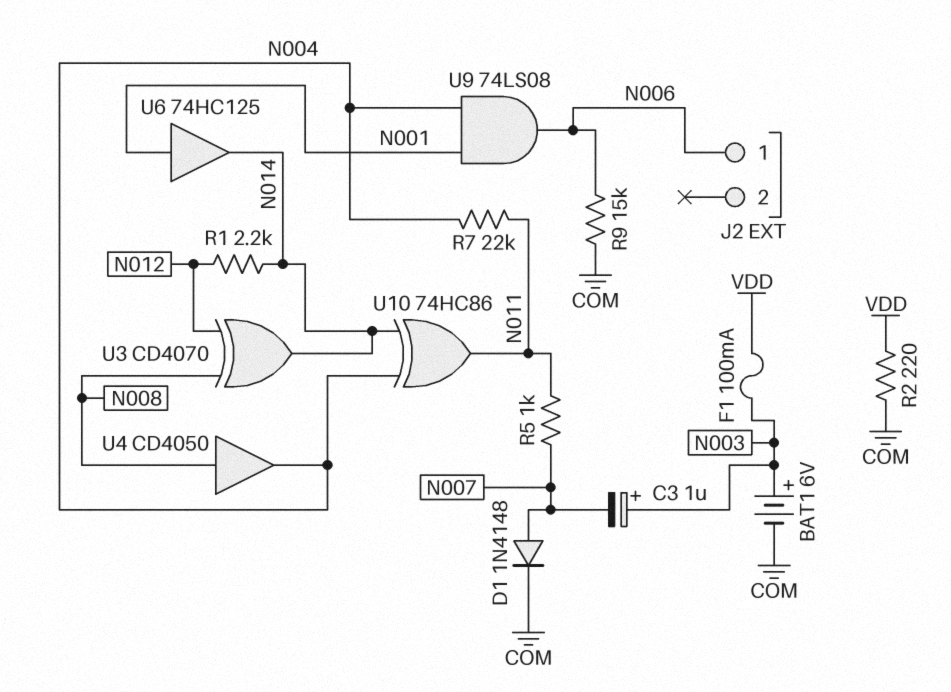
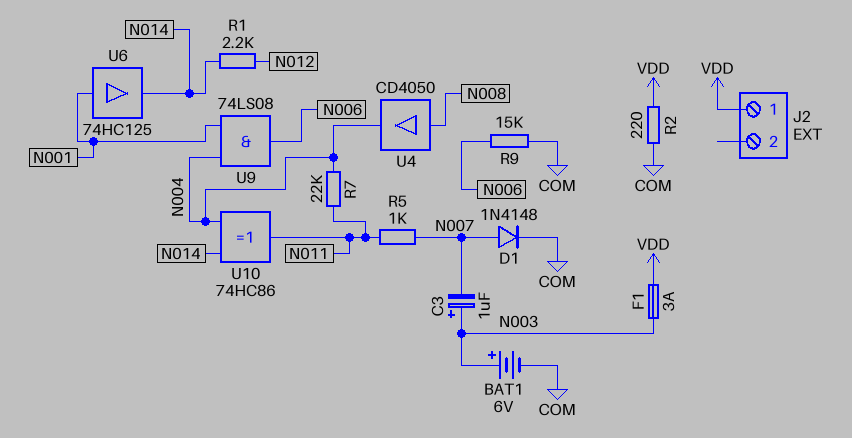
F1: 100mA (N003, VDD) -> 3A (N003, VDD)
J2 pin 1: N006 -> VDD
U3: XOR CD4070 (in N008, in N012, out N014) -> none

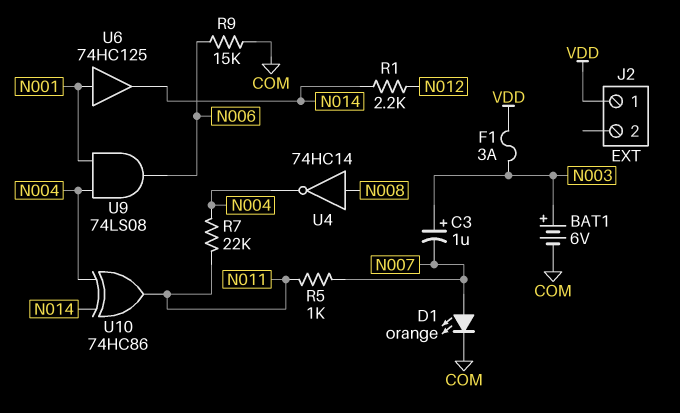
D1: diode 1N4148 (A N007, K COM) -> LED orange (A N007, K COM)
R2: 220 (COM, VDD) -> none
U4: buffer CD4050 (in N008, out N004) -> NOT 74HC14 (in N008, out N004)

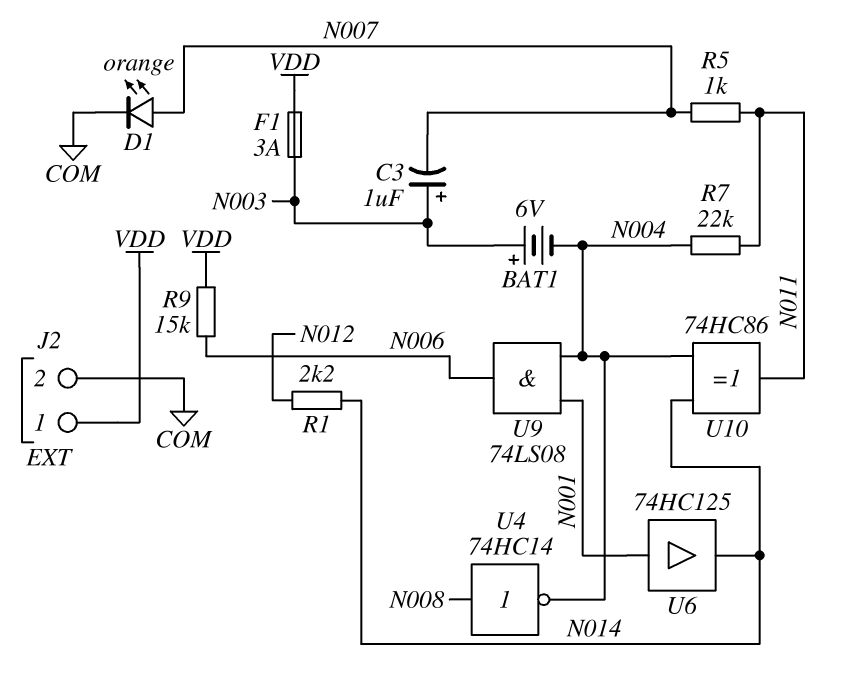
BAT1: 6V (plus N003, minus COM) -> 6V (plus N003, minus N004)
J2 pin 2: none -> COM
R9: 15k (COM, N006) -> 15k (N006, VDD)

